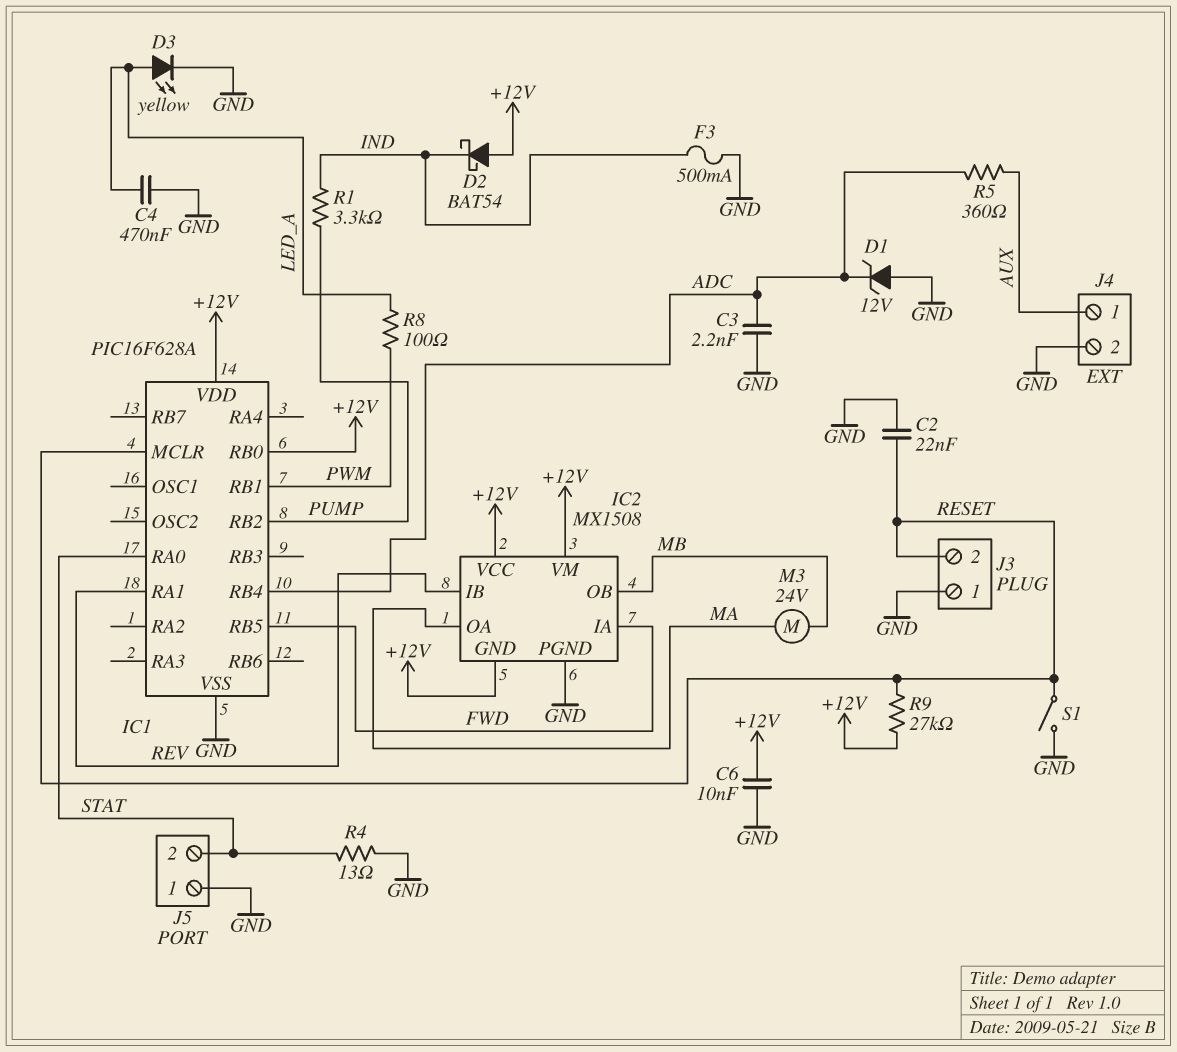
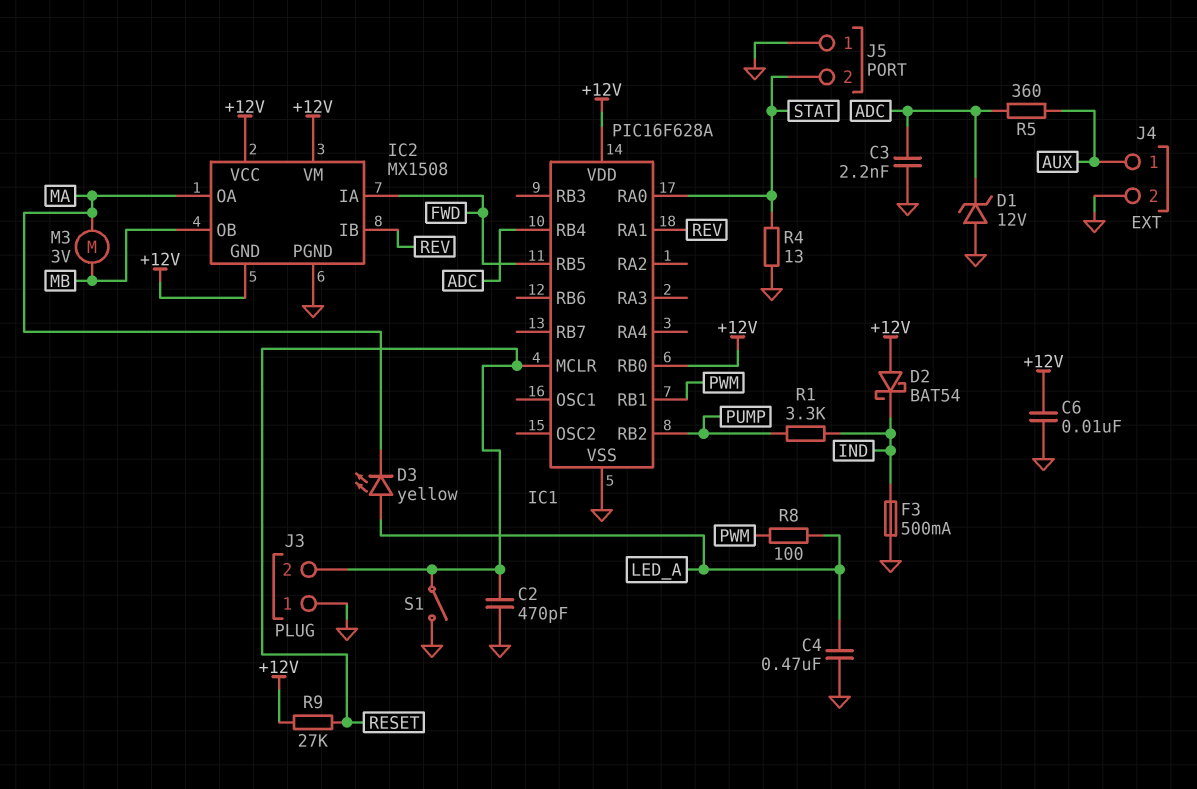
C2: 22nF (GND, RESET) -> 470pF (GND, RESET)
D3: LED yellow (A LED_A, K GND) -> LED yellow (A LED_A, K MA)
M3: motor 24V (MA, MB) -> motor 3V (MA, MB)

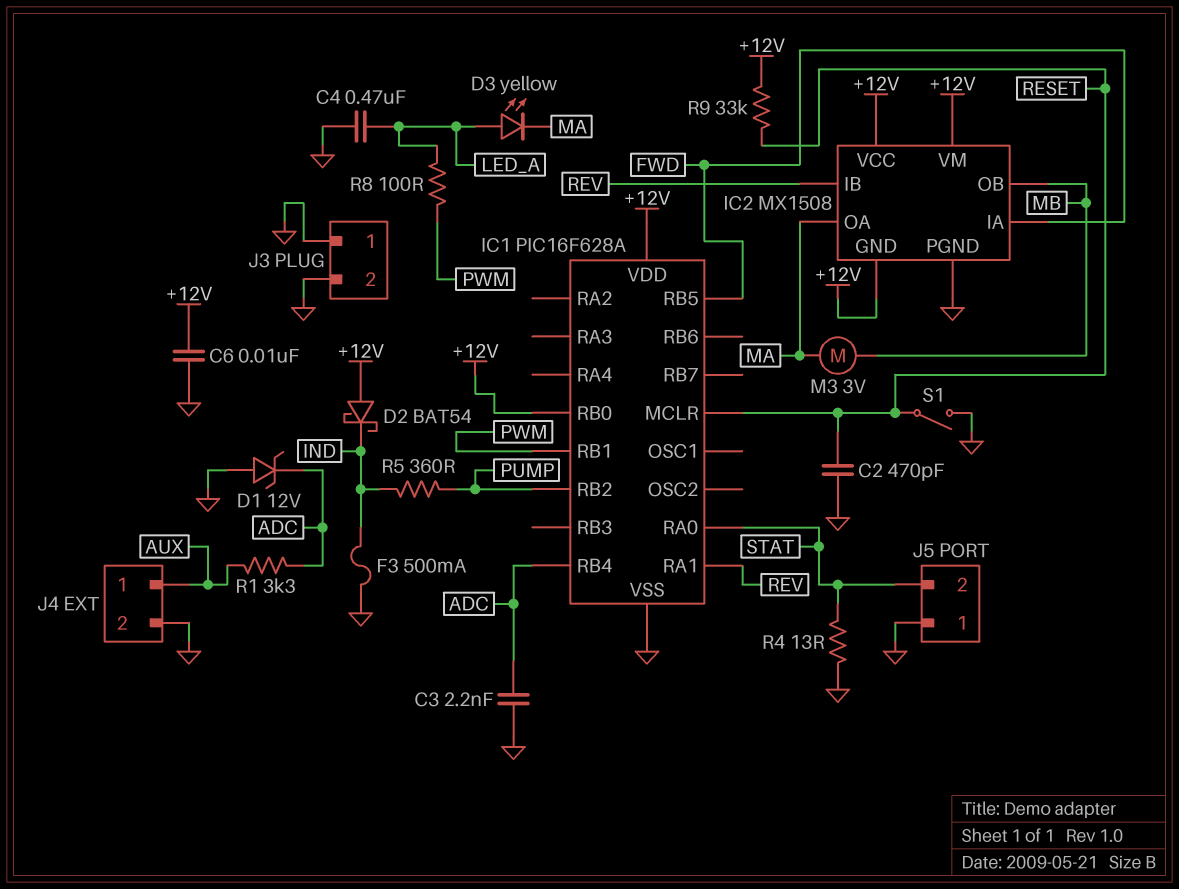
J3 pin 2: RESET -> GND
R1: 3.3k (IND, PUMP) -> 3.3k (ADC, AUX)
R5: 360 (ADC, AUX) -> 360 (IND, PUMP)
R9: 27k (+12V, RESET) -> 33k (+12V, RESET)

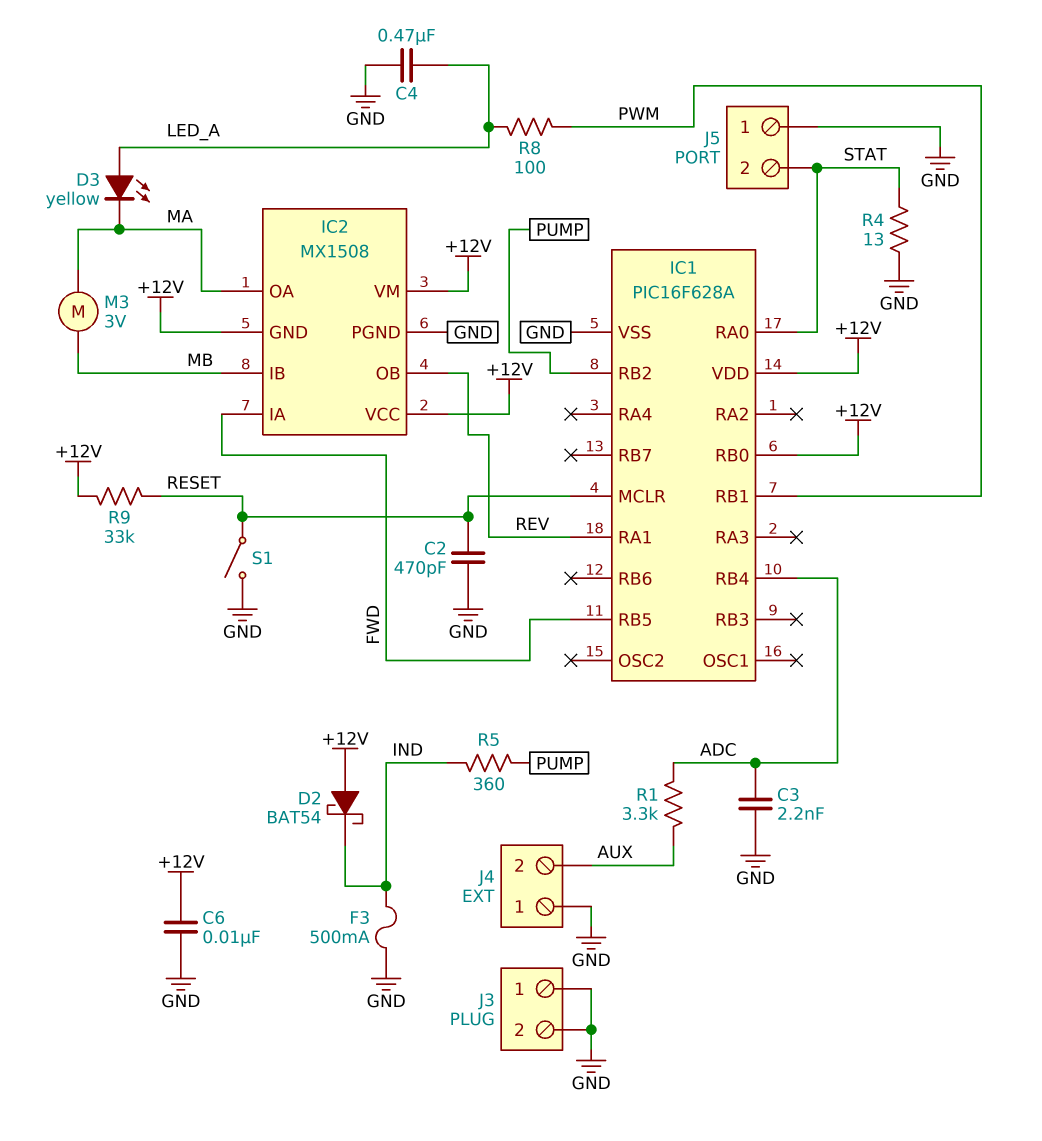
D1: zener 12V (A GND, K ADC) -> none
IC2 pin IB: REV -> MB
IC2 pin OB: MB -> REV
J4 pin 1: AUX -> GND
J4 pin 2: GND -> AUX

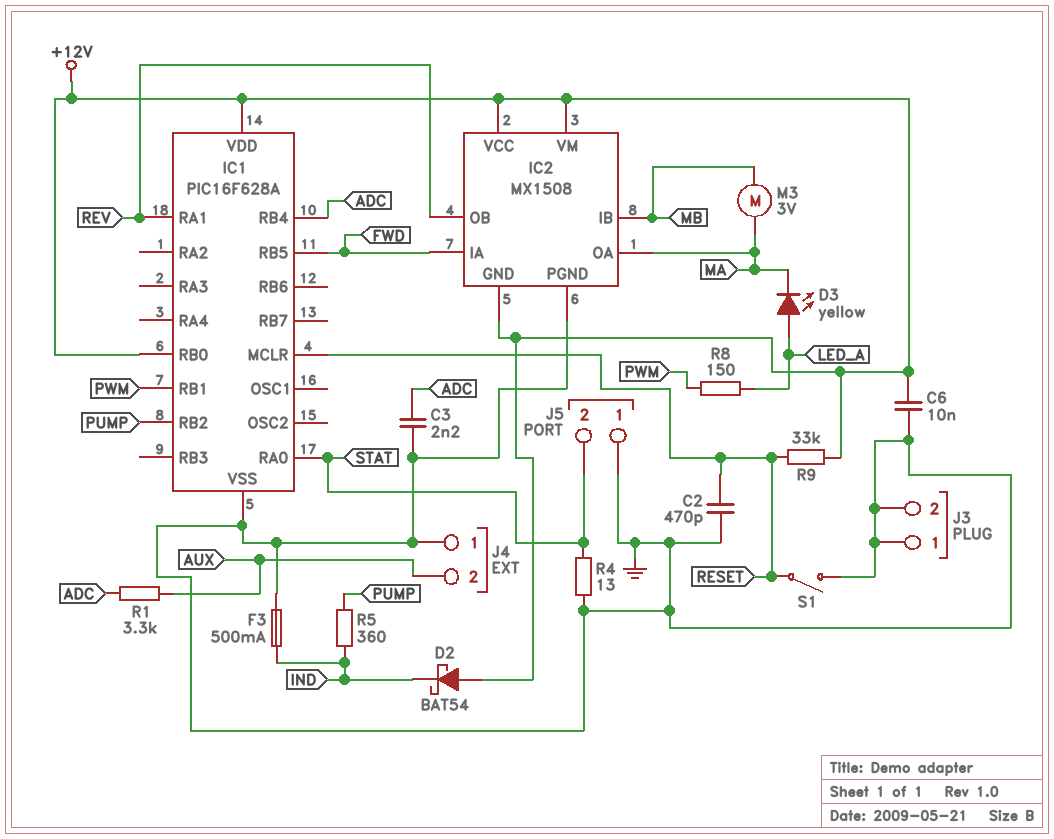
C4: 470nF (GND, LED_A) -> none
R8: 100 (LED_A, PWM) -> 150 (LED_A, PWM)

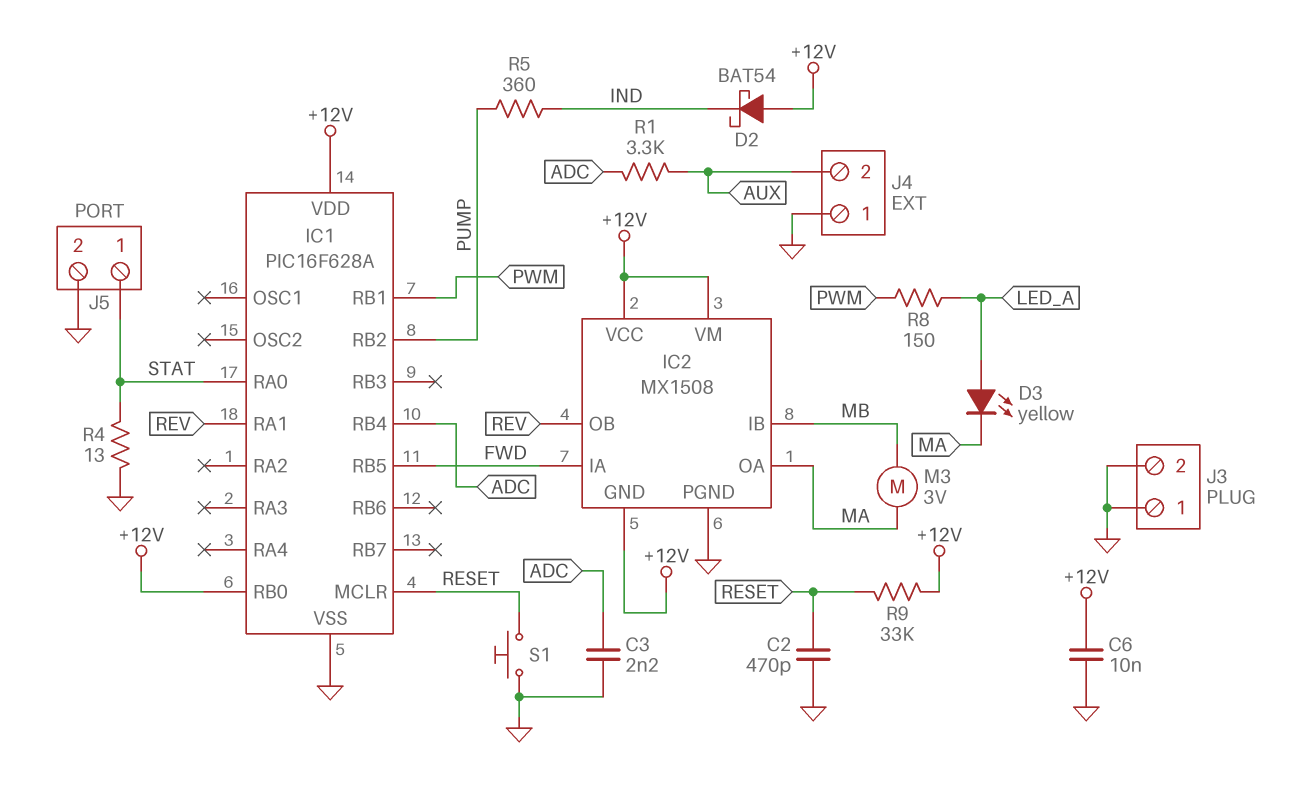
F3: 500mA (GND, IND) -> none
J5 pin 1: GND -> STAT
J5 pin 2: STAT -> GND
S1: switch (GND, RESET) -> button (GND, RESET)

